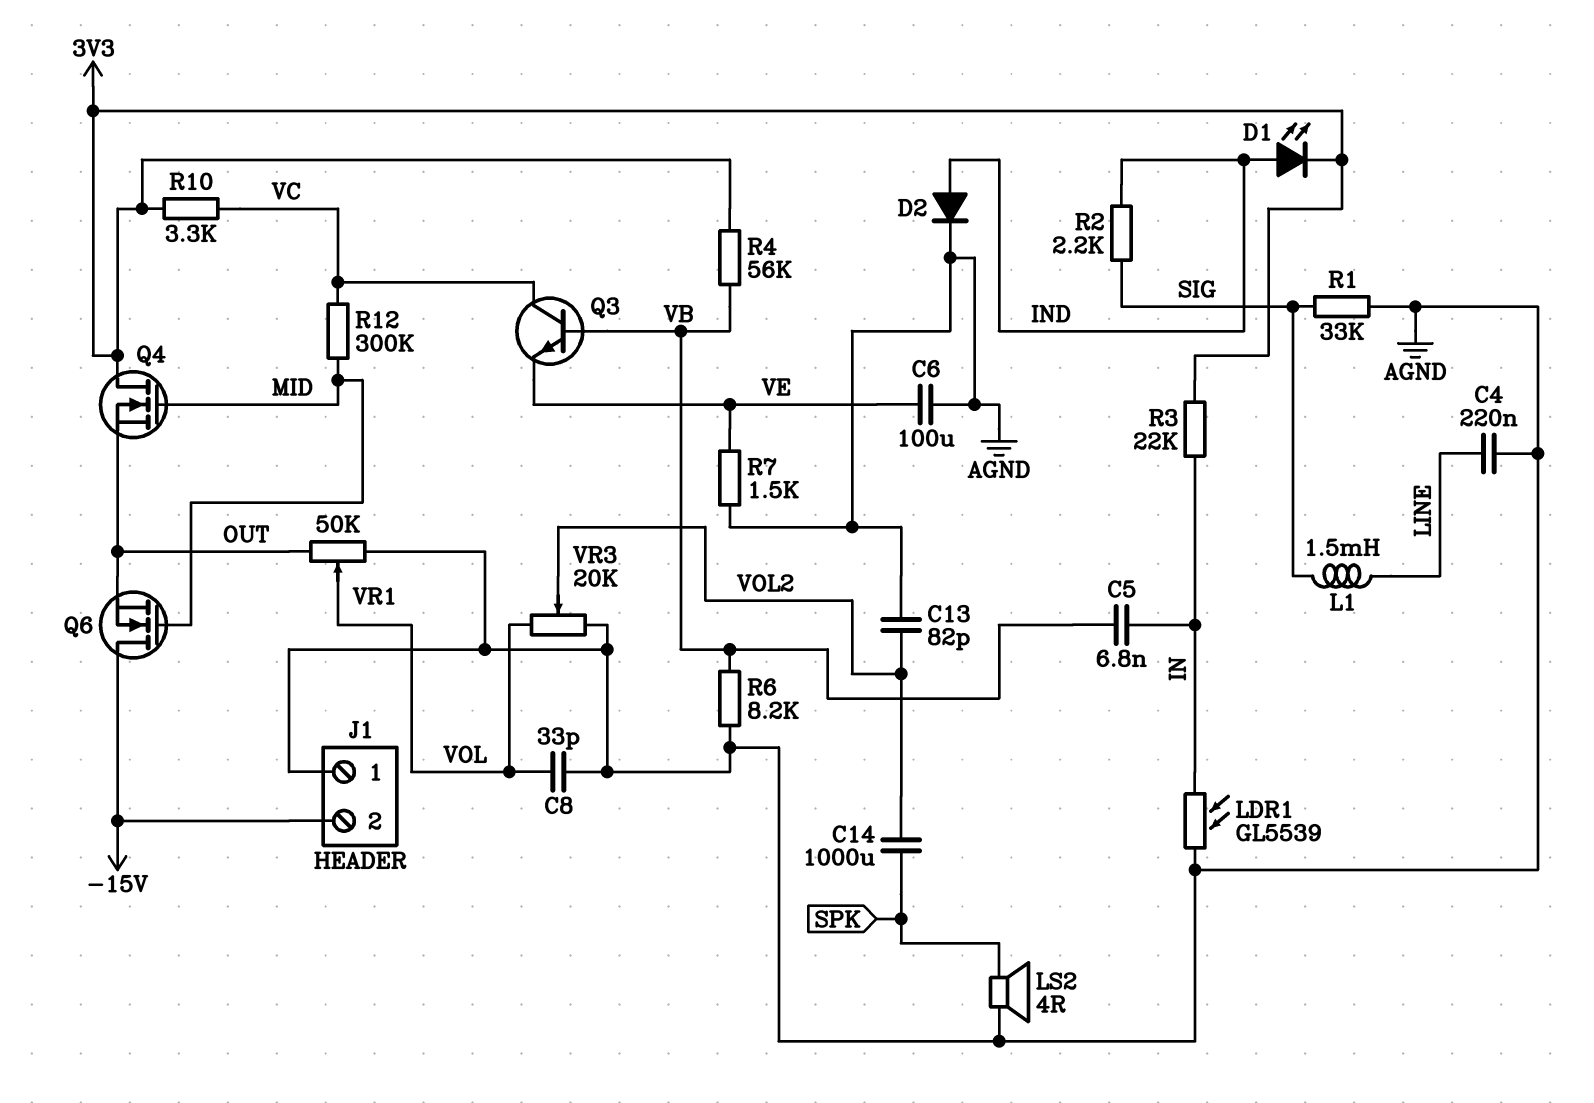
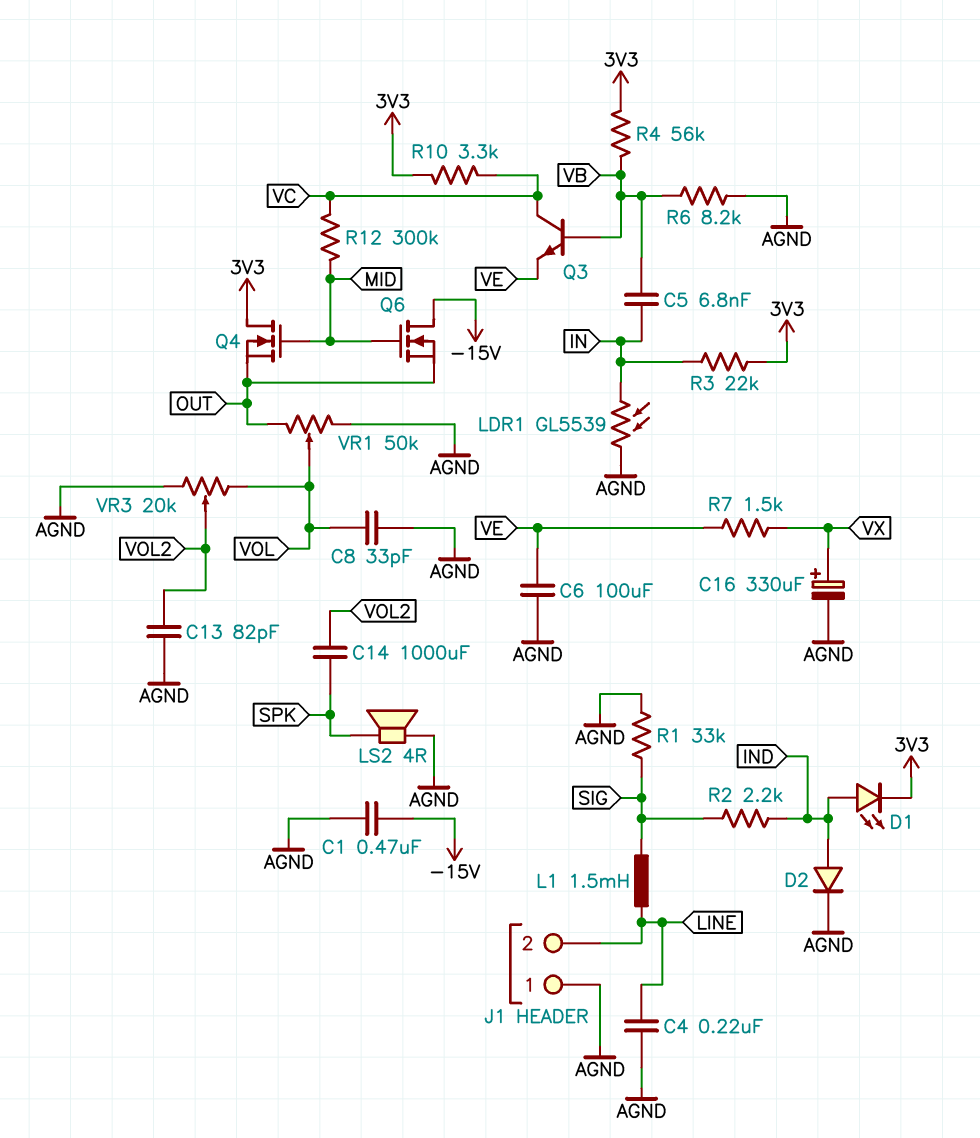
C1: none -> 470nF (-15V, AGND)
C16: none -> 330uF (plus VX, minus AGND)
J1 pin 2: -15V -> LINE
R7: 1.5k (AGND, VE) -> 1.5k (VE, VX)

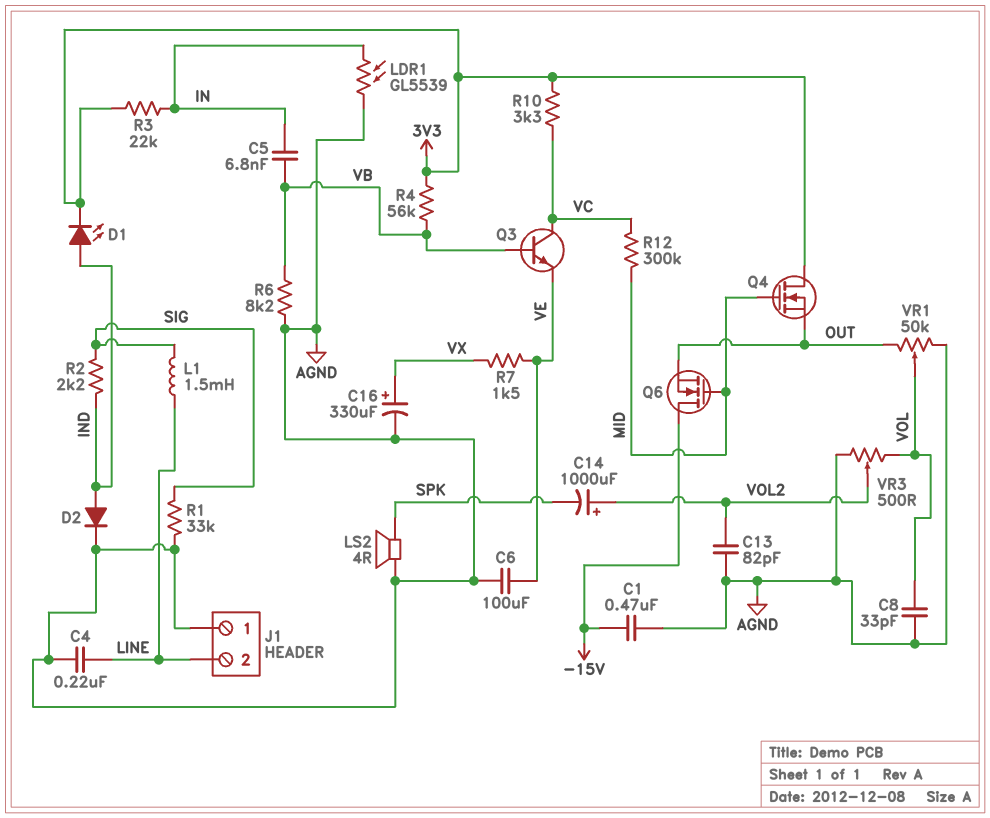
C14: 1000uF (SPK, VOL2) -> 1000uF (plus VOL2, minus SPK)
VR3: 20k (AGND, VOL, wiper VOL2) -> 500 (AGND, VOL, wiper VOL2)

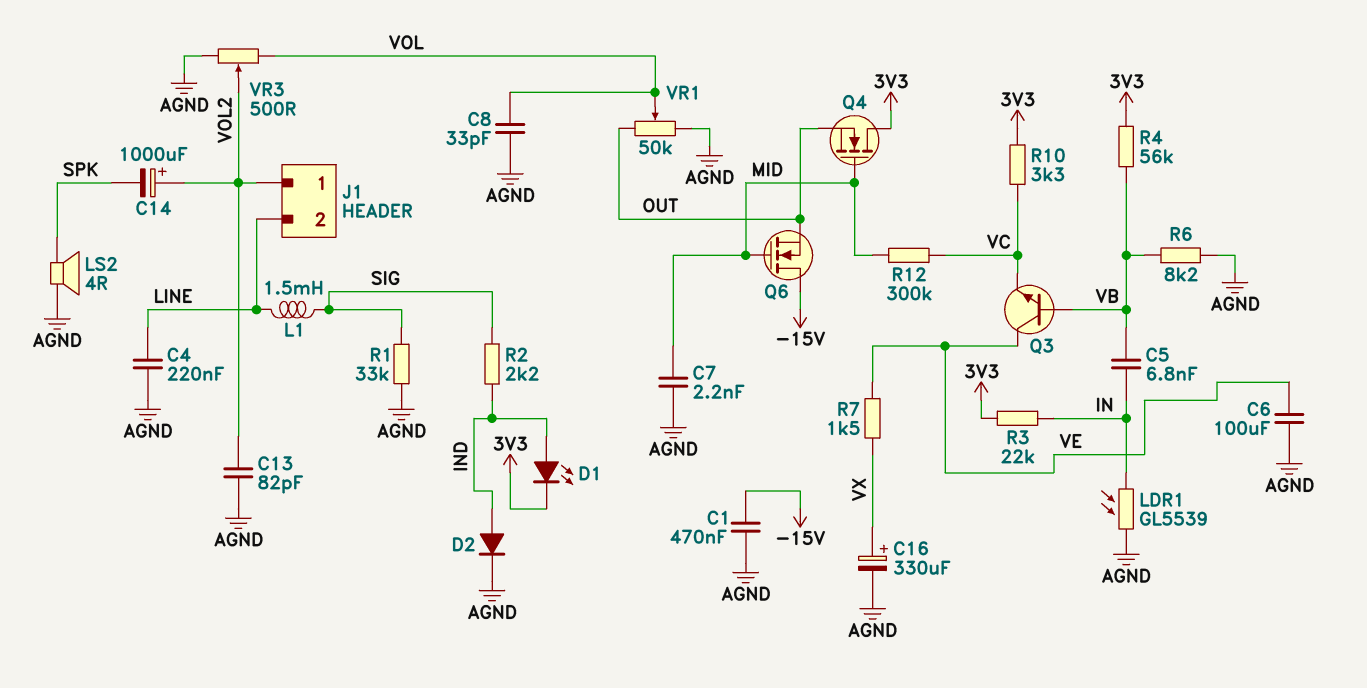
C7: none -> 2.2nF (AGND, MID)
J1 pin 1: AGND -> VOL2
Q3: NPN (B VB, C VC, E VE) -> NPN (B VB, C VE, E VC)

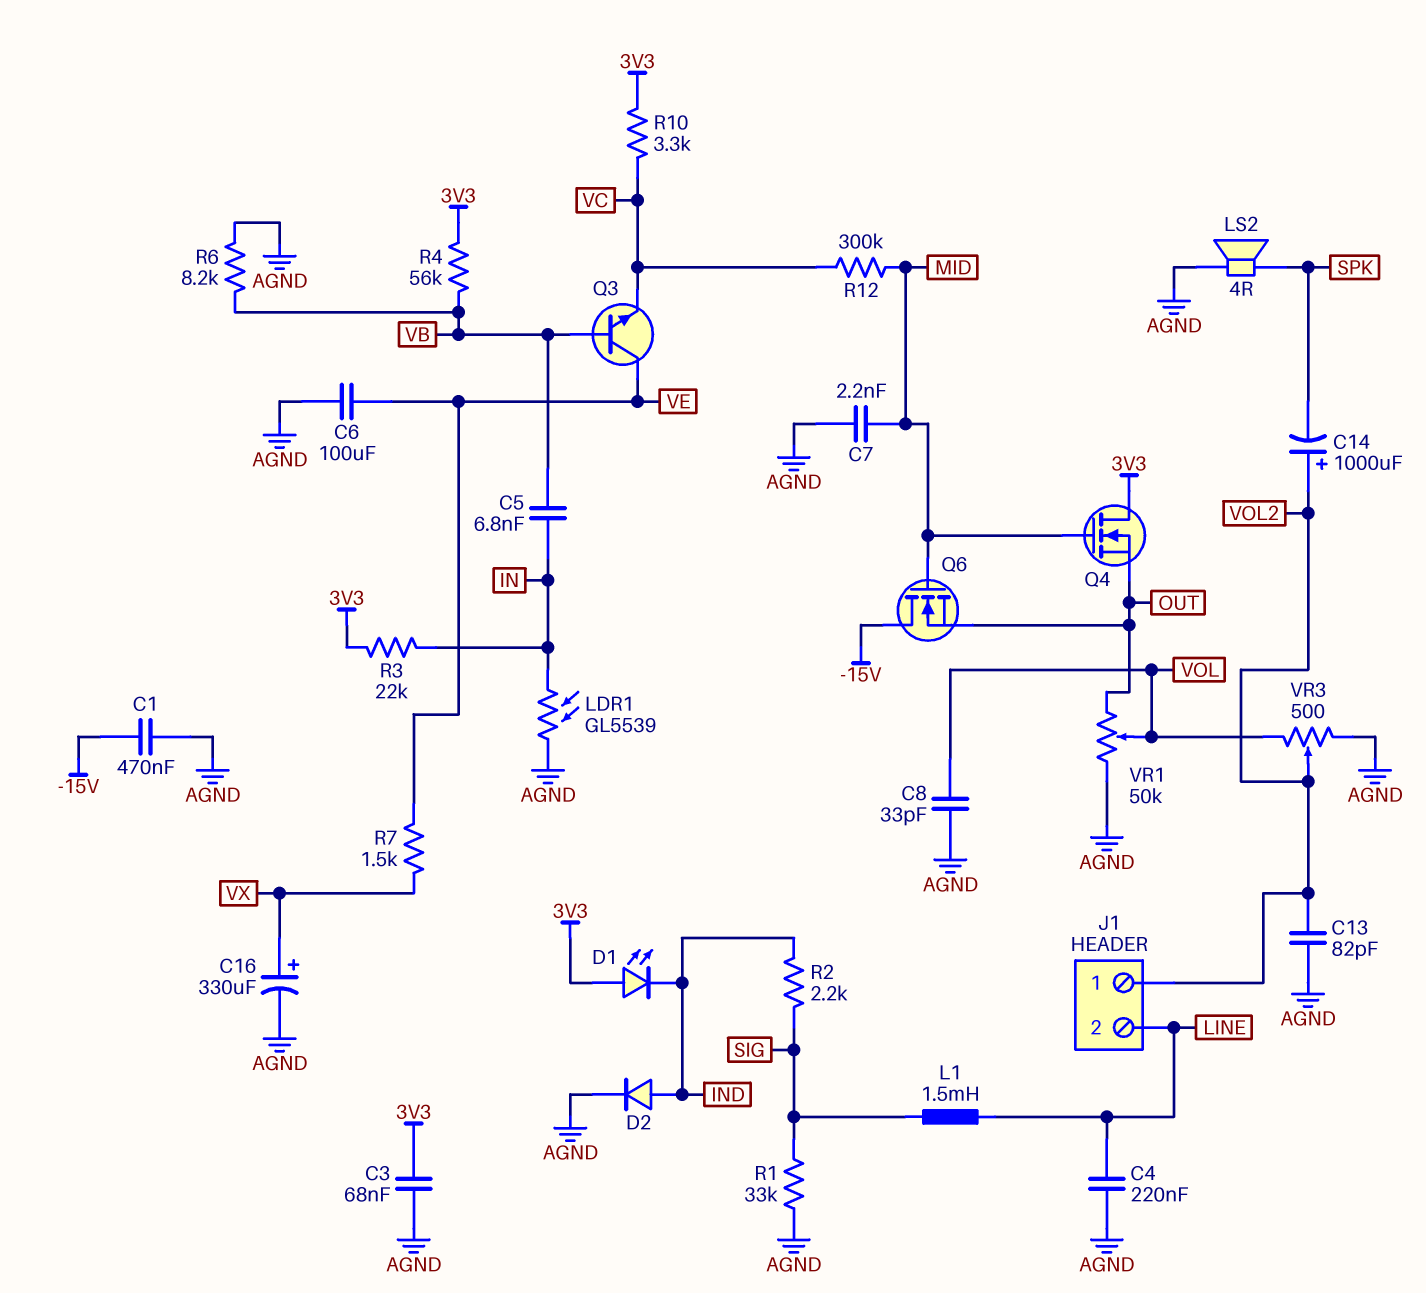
C3: none -> 68nF (3V3, AGND)
D1: LED (A IND, K 3V3) -> LED (A 3V3, K IND)

